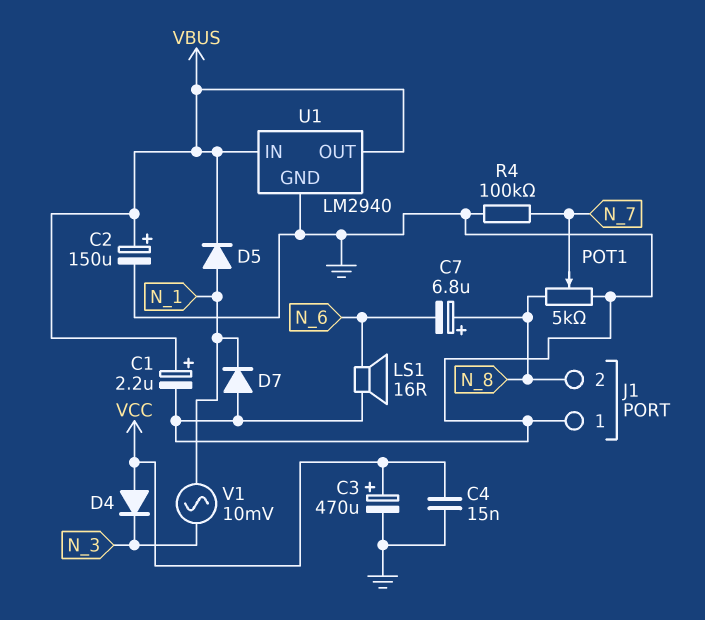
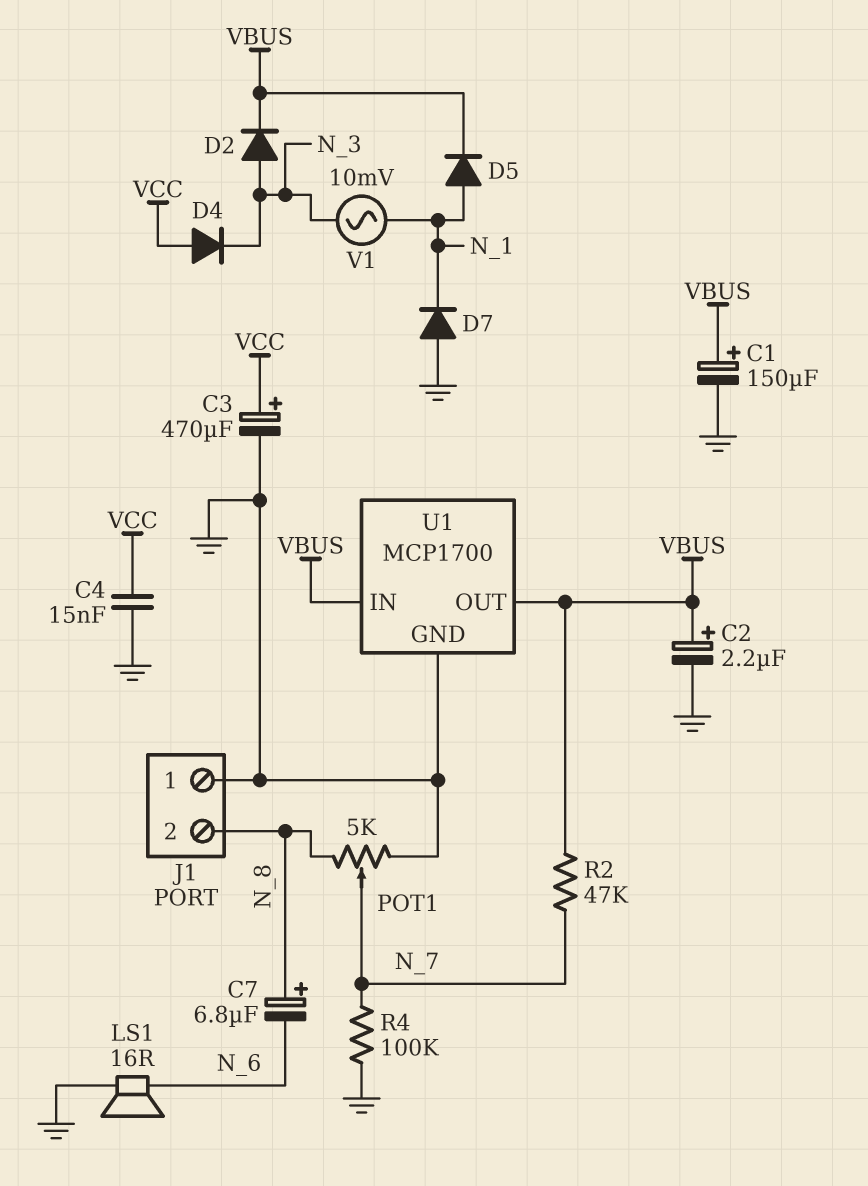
C1: 2.2uF (plus VBUS, minus GND) -> 150uF (plus VBUS, minus GND)
C2: 150uF (plus VBUS, minus GND) -> 2.2uF (plus VBUS, minus GND)
D2: none -> diode (A N_3, K VBUS)
R2: none -> 47k (N_7, VBUS)
U1: LM2940 -> MCP1700

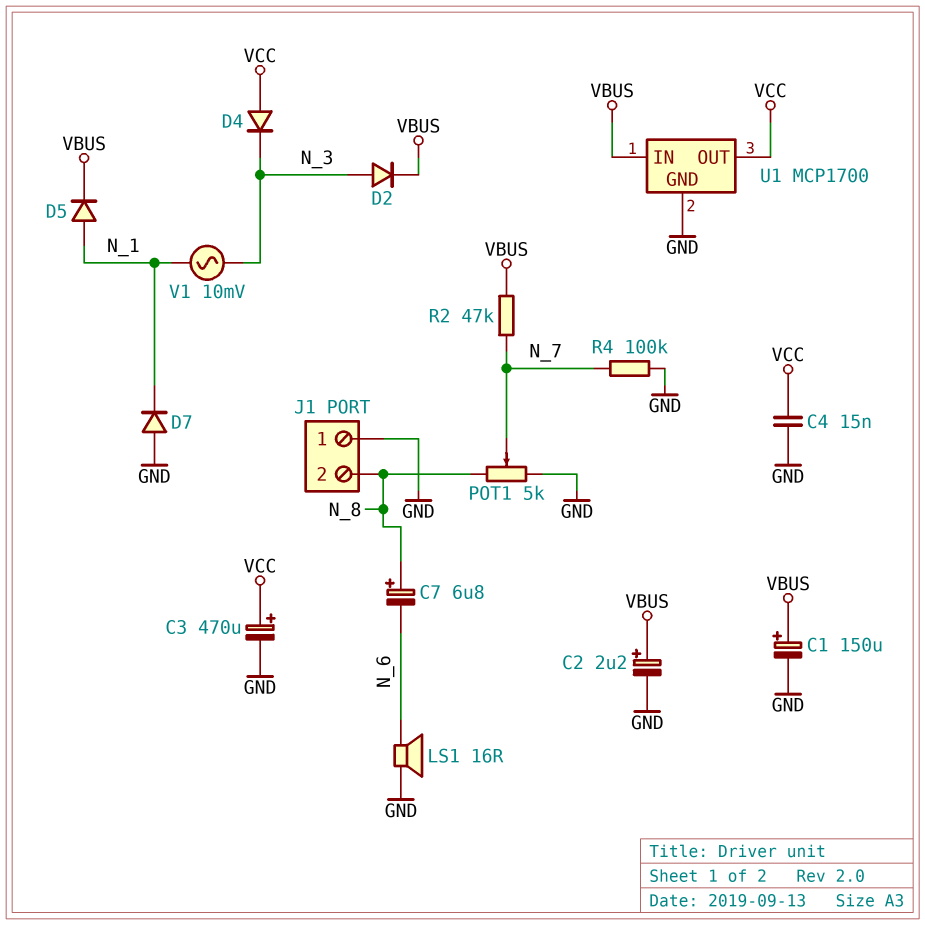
U1 pin OUT: VBUS -> VCC

